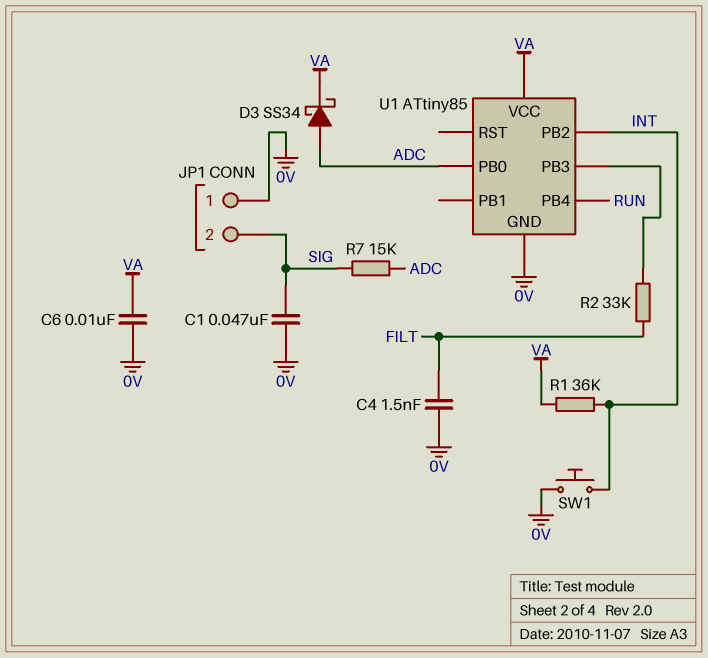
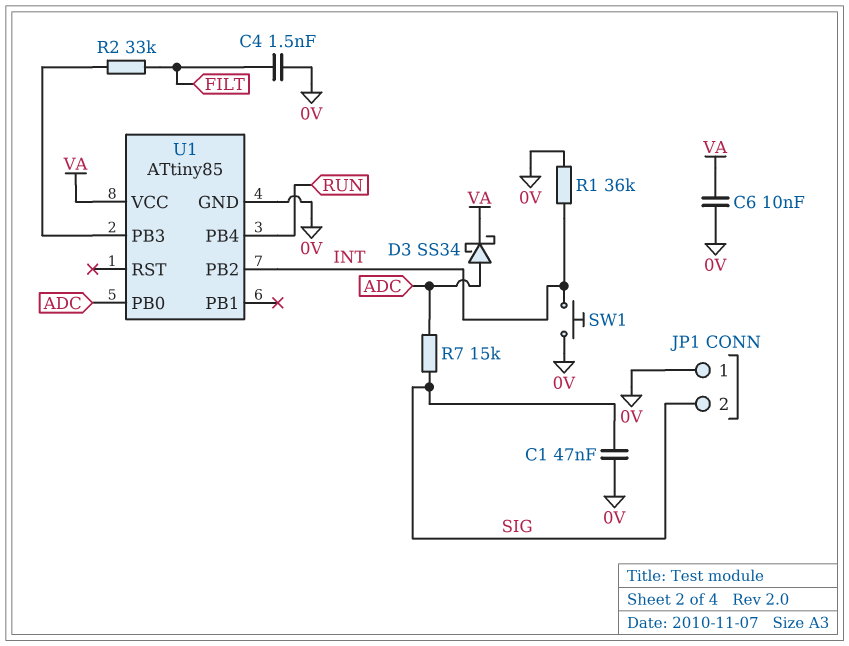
R1: 36k (INT, VA) -> 36k (0V, INT)

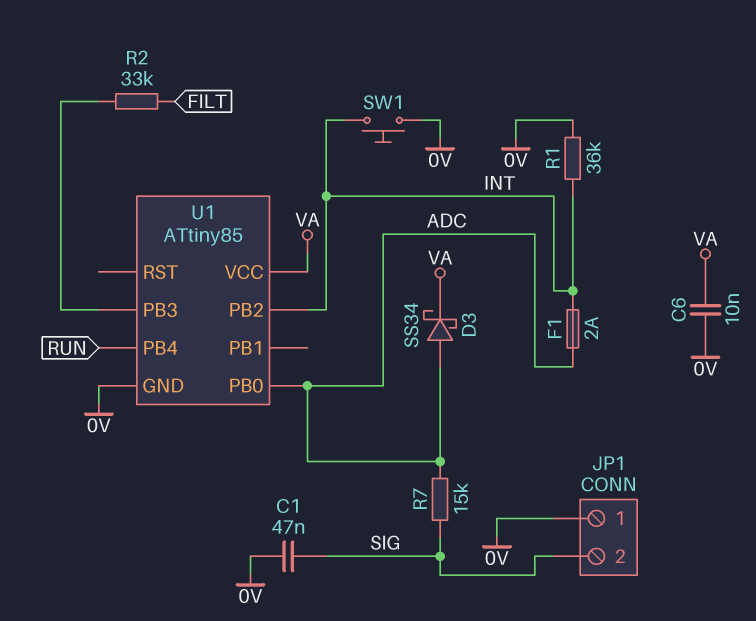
C4: 1.5nF (0V, FILT) -> none
F1: none -> 2A (ADC, INT)

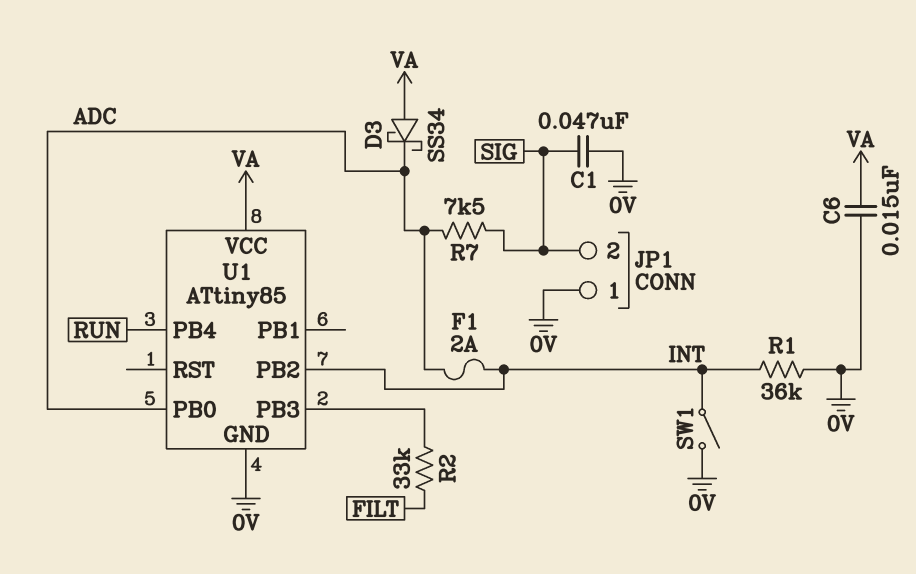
C6: 10nF (0V, VA) -> 15nF (0V, VA)
D3: schottky SS34 (A ADC, K VA) -> schottky SS34 (A VA, K ADC)
R7: 15k (ADC, SIG) -> 7.5k (ADC, SIG)
SW1: button (0V, INT) -> switch (0V, INT)

